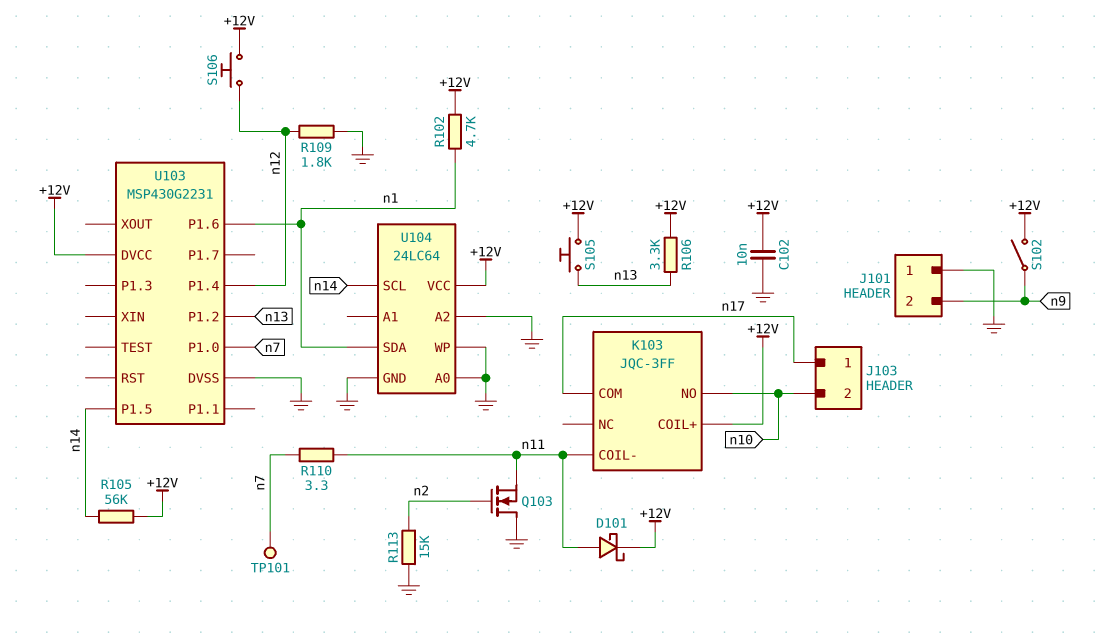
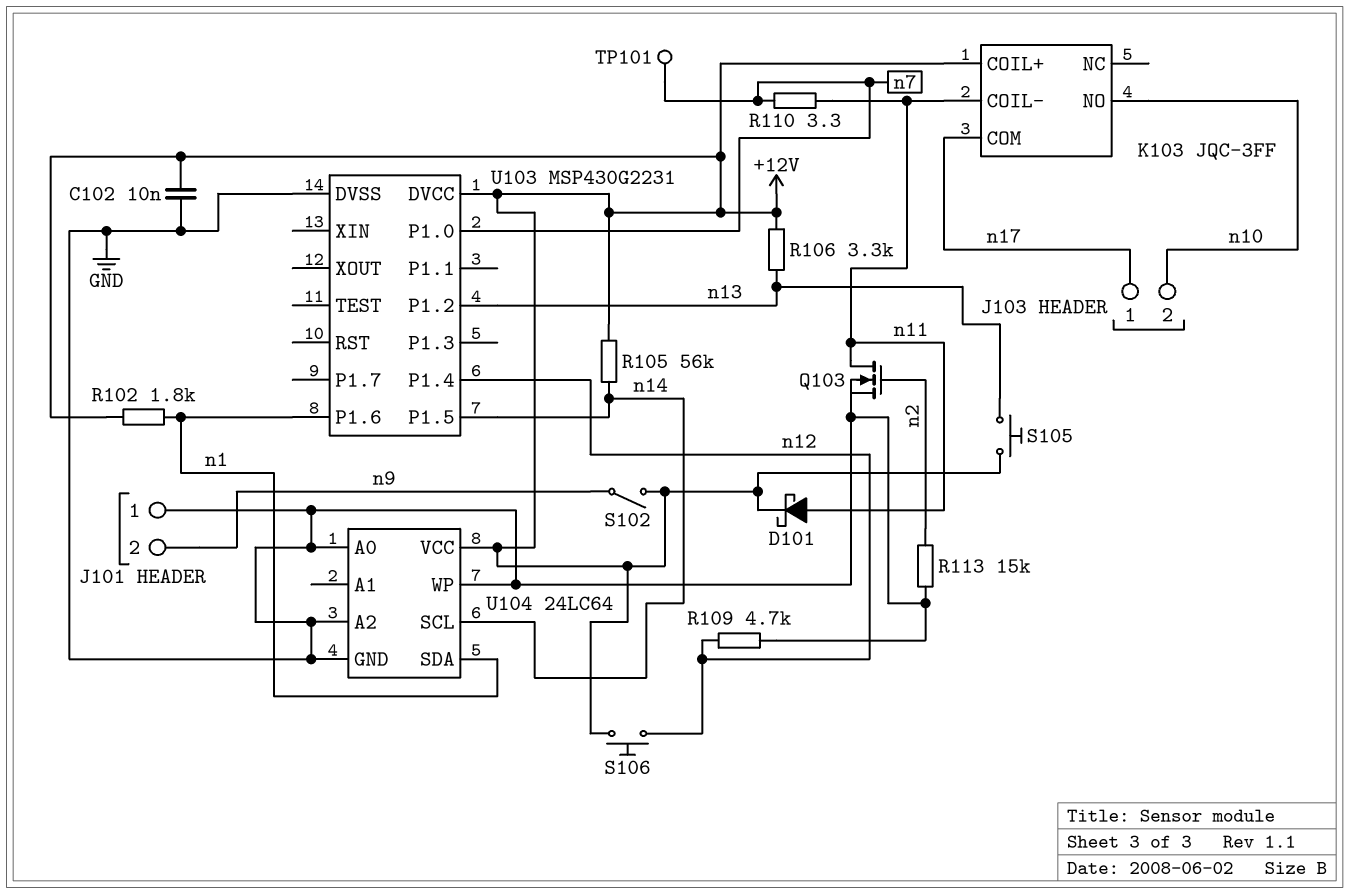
Q103: NMOS (G n2, D GND, S n11) -> NMOS (G n2, D n11, S GND)
R102: 4.7k (+12V, n1) -> 1.8k (+12V, n1)
R109: 1.8k (GND, n12) -> 4.7k (GND, n12)

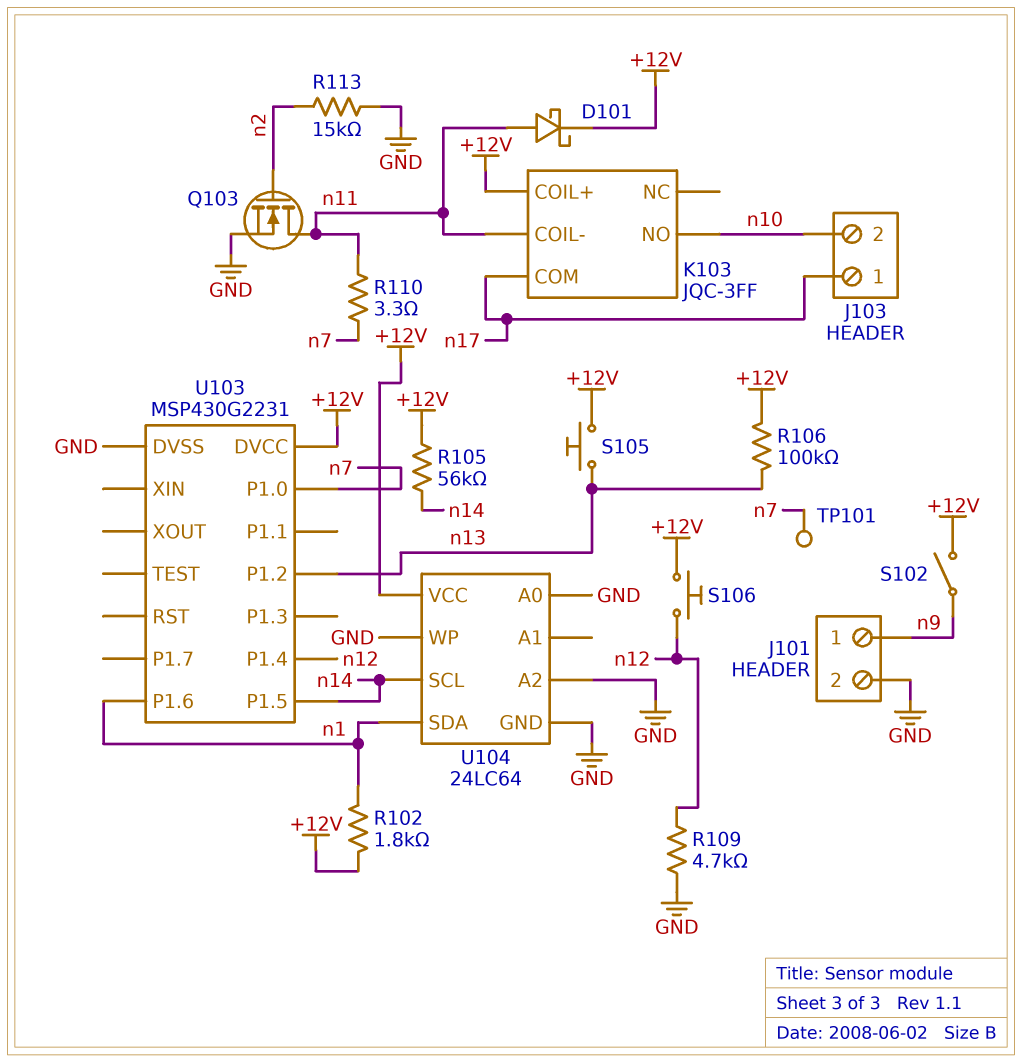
C102: 10nF (+12V, GND) -> none
J101 pin 1: GND -> n9
J101 pin 2: n9 -> GND
R106: 3.3k (+12V, n13) -> 100k (+12V, n13)

